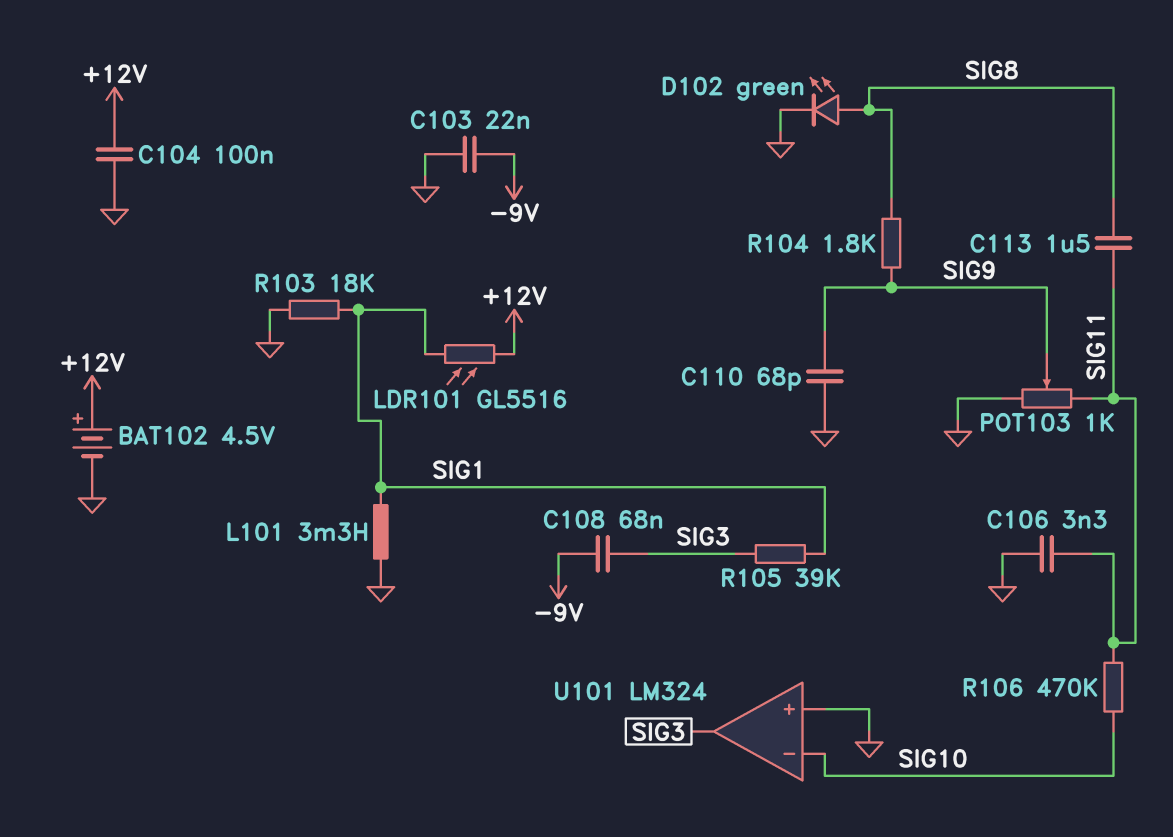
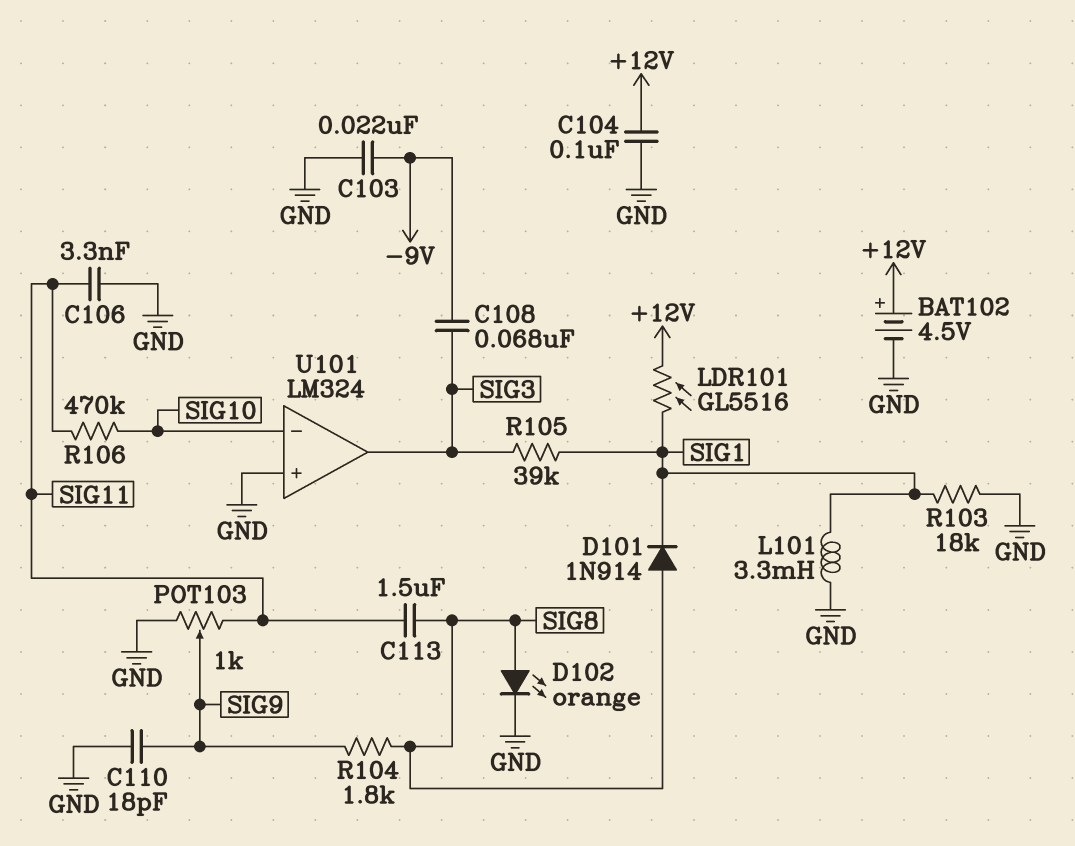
C110: 68pF (GND, SIG9) -> 18pF (GND, SIG9)
D101: none -> diode 1N914 (A SIG8, K SIG1)
D102: LED green (A SIG8, K GND) -> LED orange (A SIG8, K GND)

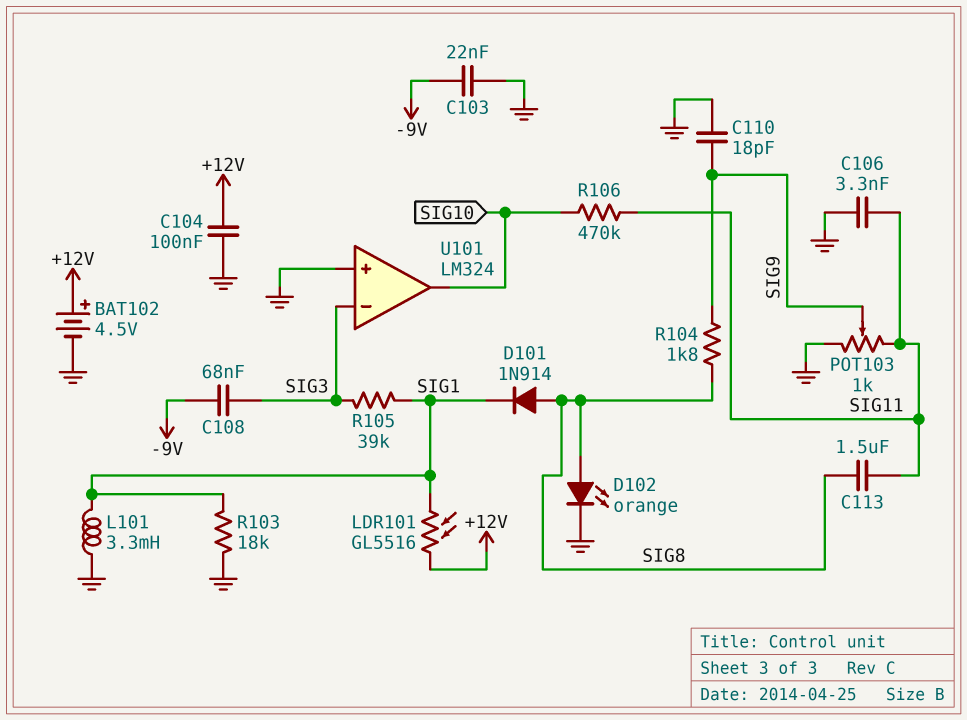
U101 pin in-: SIG10 -> SIG3
U101 pin out: SIG3 -> SIG10

